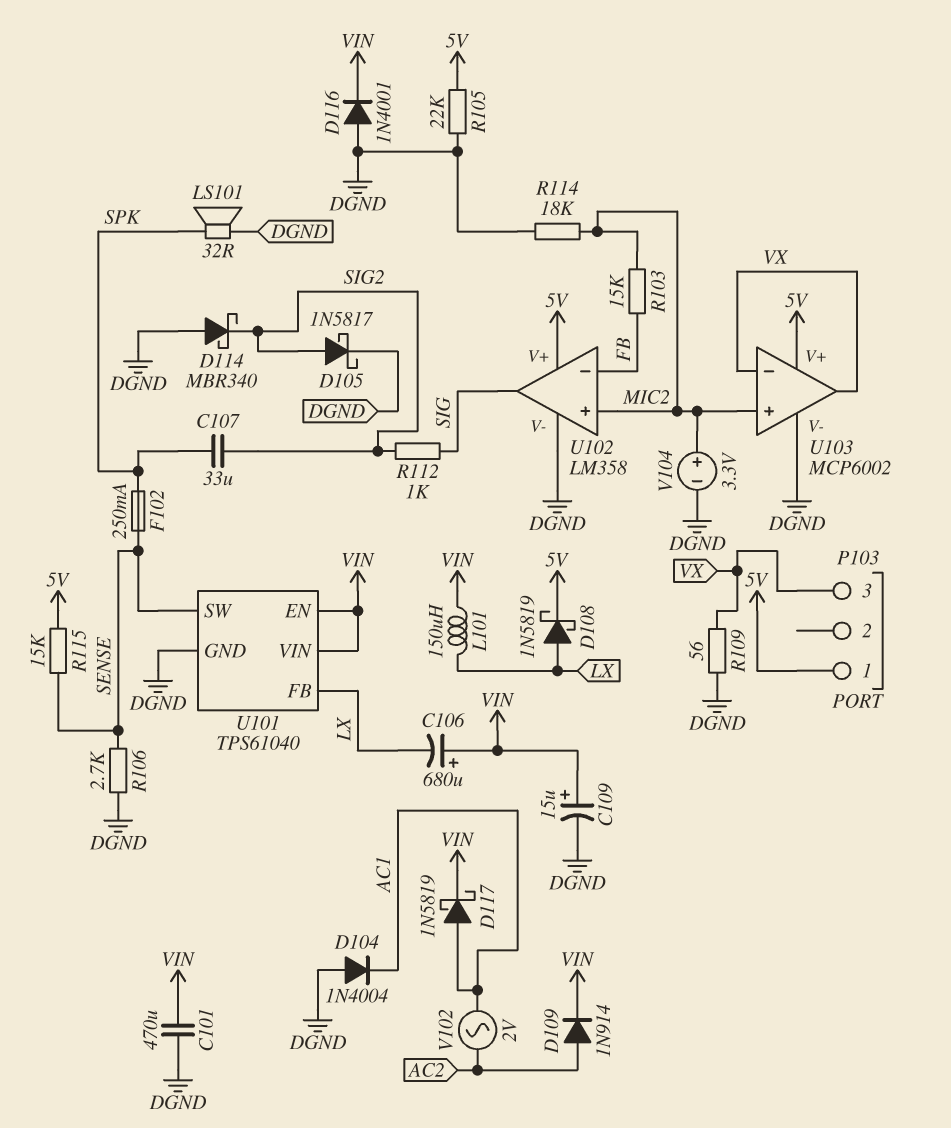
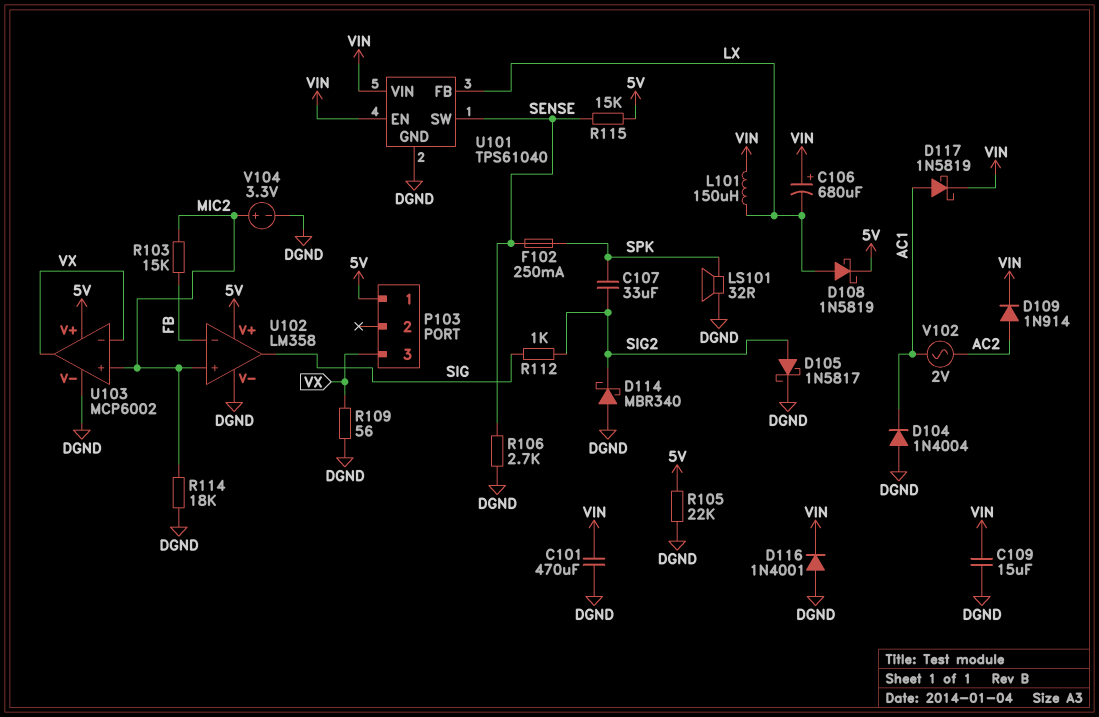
C109: 15uF (plus VIN, minus DGND) -> 15uF (DGND, VIN)

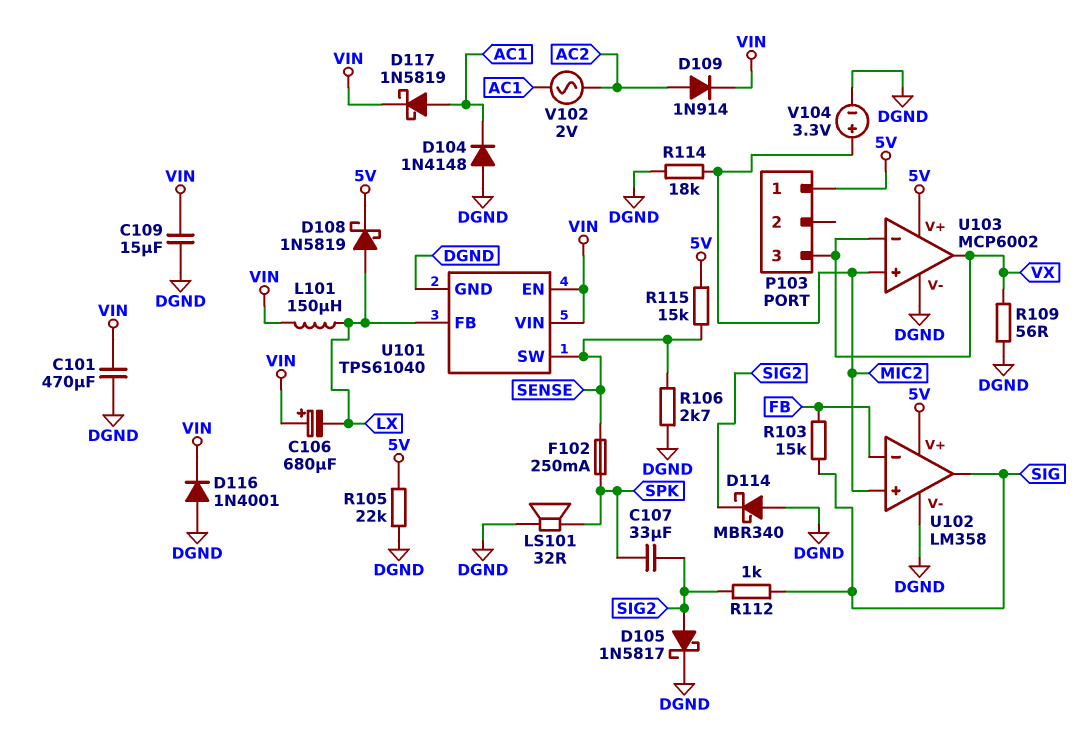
D104: diode 1N4004 (A DGND, K AC1) -> diode 1N4148 (A DGND, K AC1)
R103: 15k (FB, MIC2) -> 15k (FB, SIG)

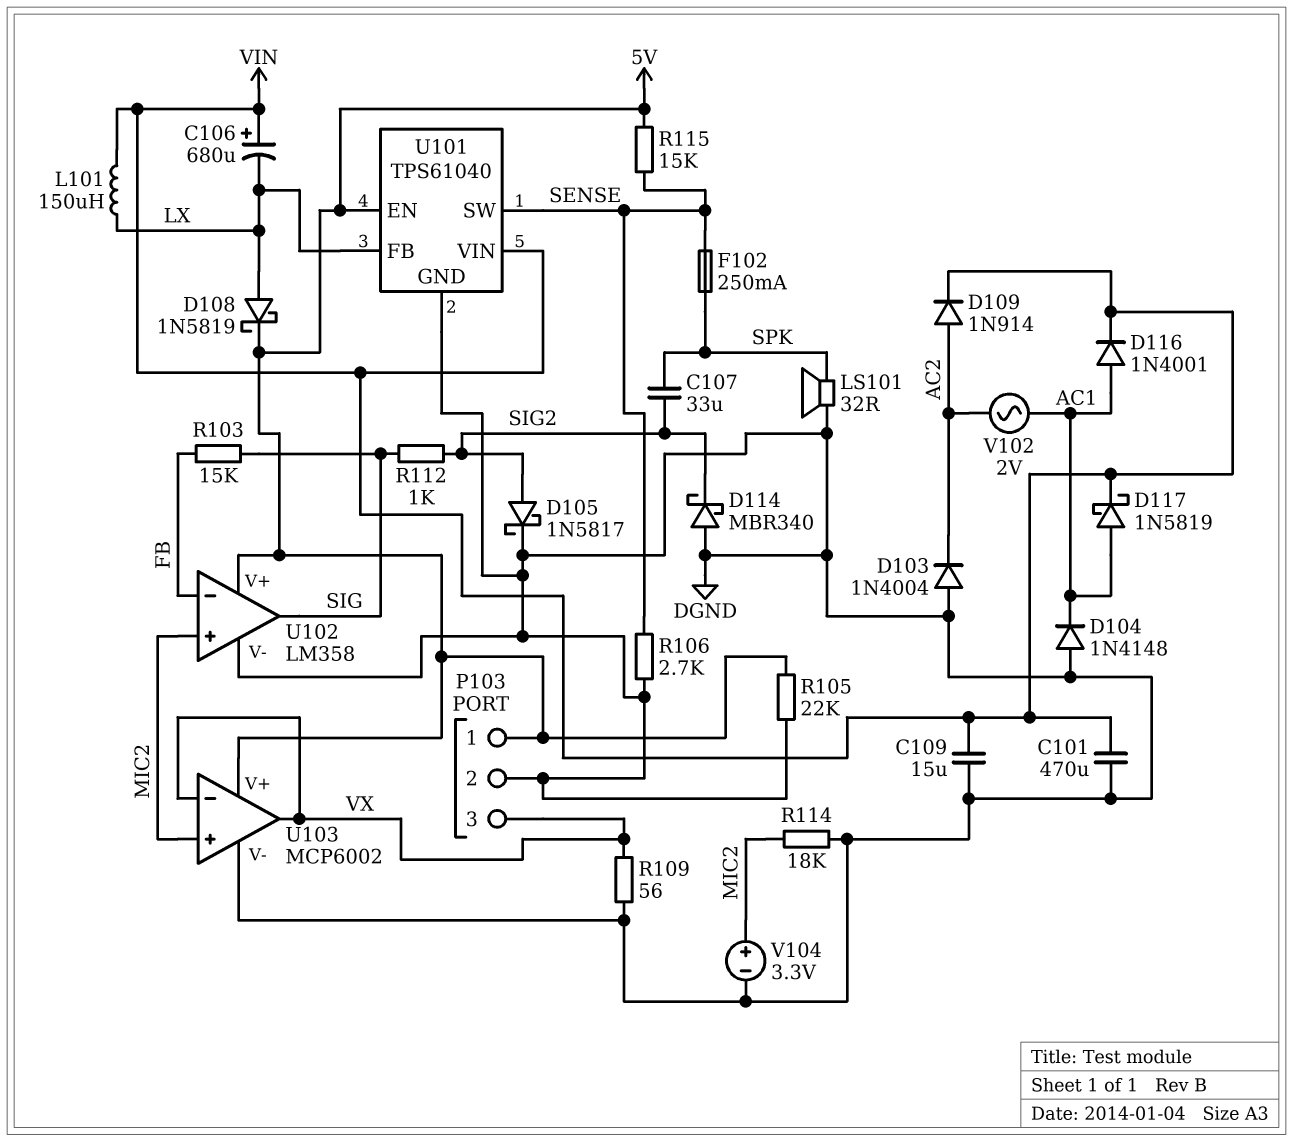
D103: none -> diode 1N4004 (A DGND, K AC2)
D116: diode 1N4001 (A DGND, K VIN) -> diode 1N4001 (A AC1, K VIN)
P103 pin 2: none -> DGND
U101 pin EN: VIN -> 5V

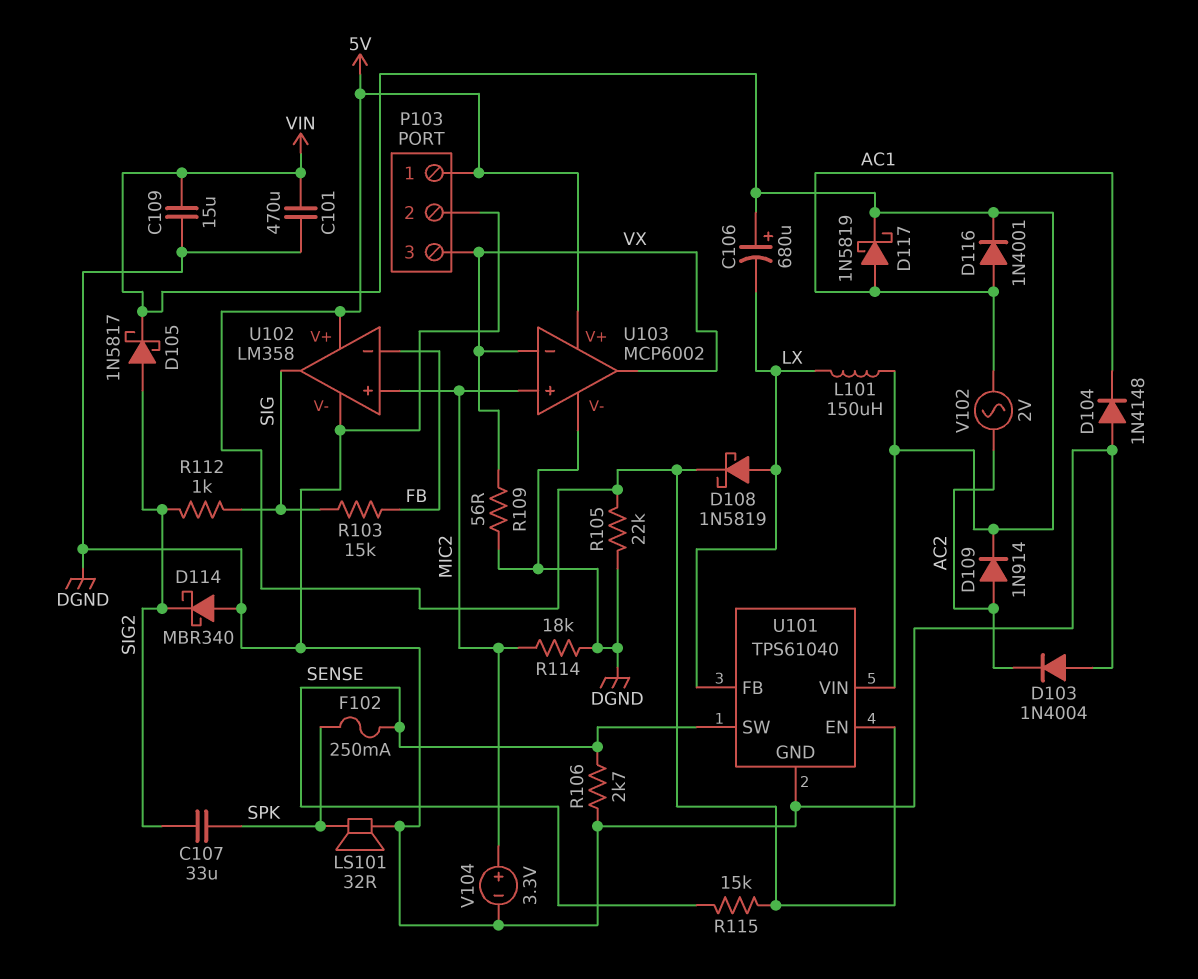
D105: schottky 1N5817 (A SIG2, K DGND) -> schottky 1N5817 (A SIG2, K VIN)

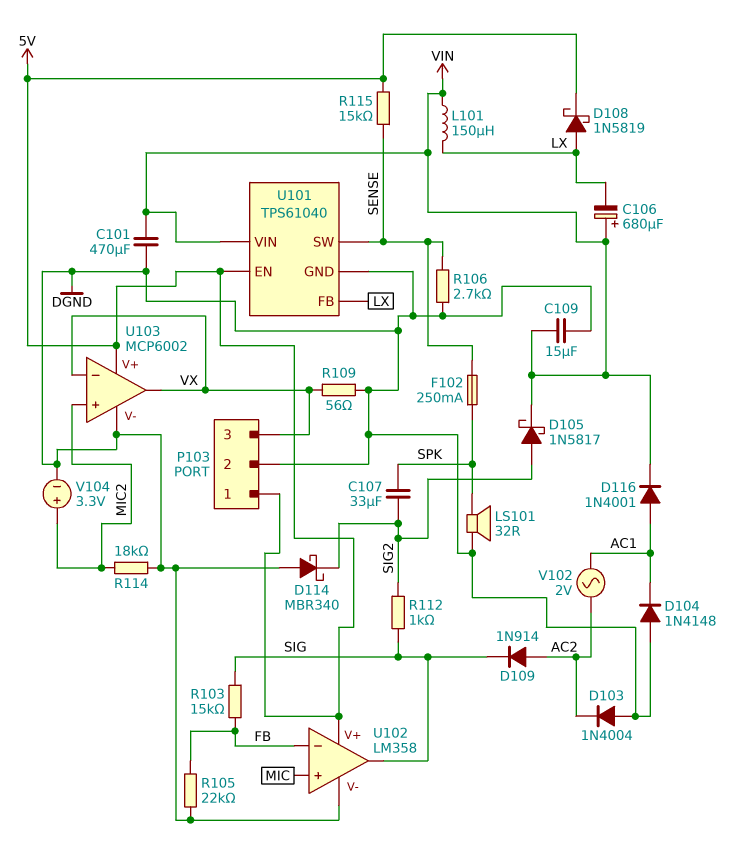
D109: diode 1N914 (A AC2, K VIN) -> diode 1N914 (A AC2, K SIG)
D117: schottky 1N5819 (A AC1, K VIN) -> none
R105: 22k (5V, DGND) -> 22k (DGND, FB)
U102 pin in+: MIC2 -> MIC

